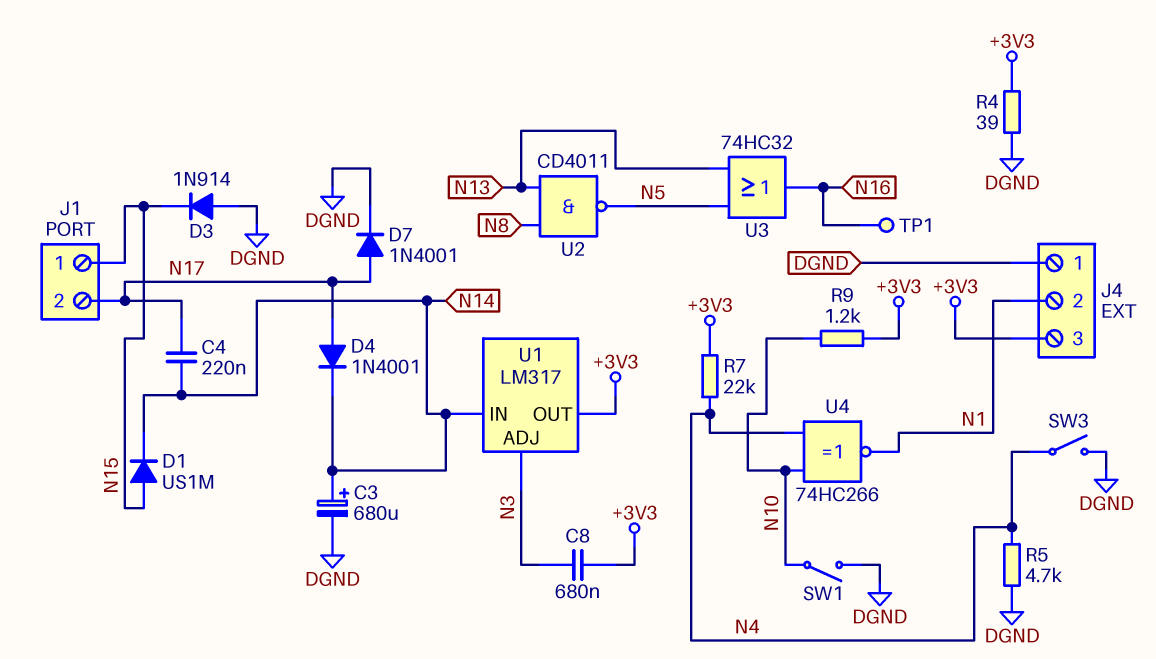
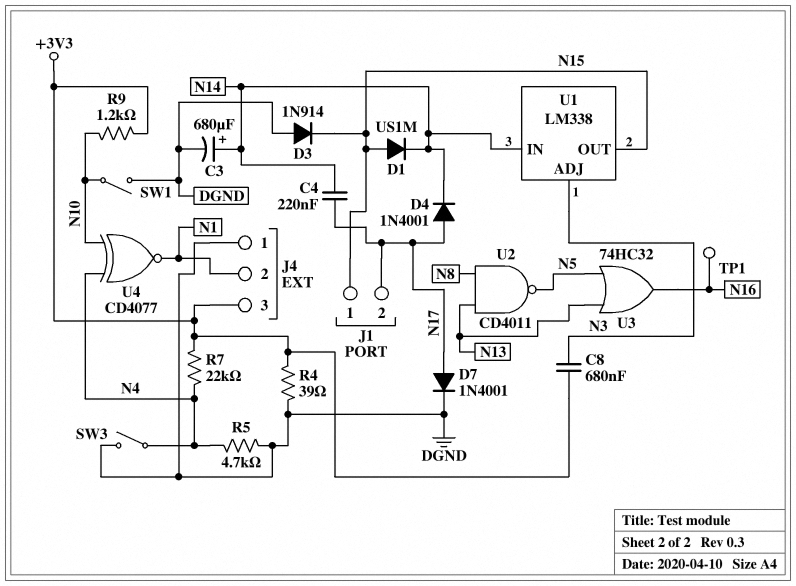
U1: LM317 -> LM338
U1 pin OUT: +3V3 -> N15
U4: XNOR 74HC266 (in N4, in N10, out N1) -> XNOR CD4077 (in N4, in N10, out N1)

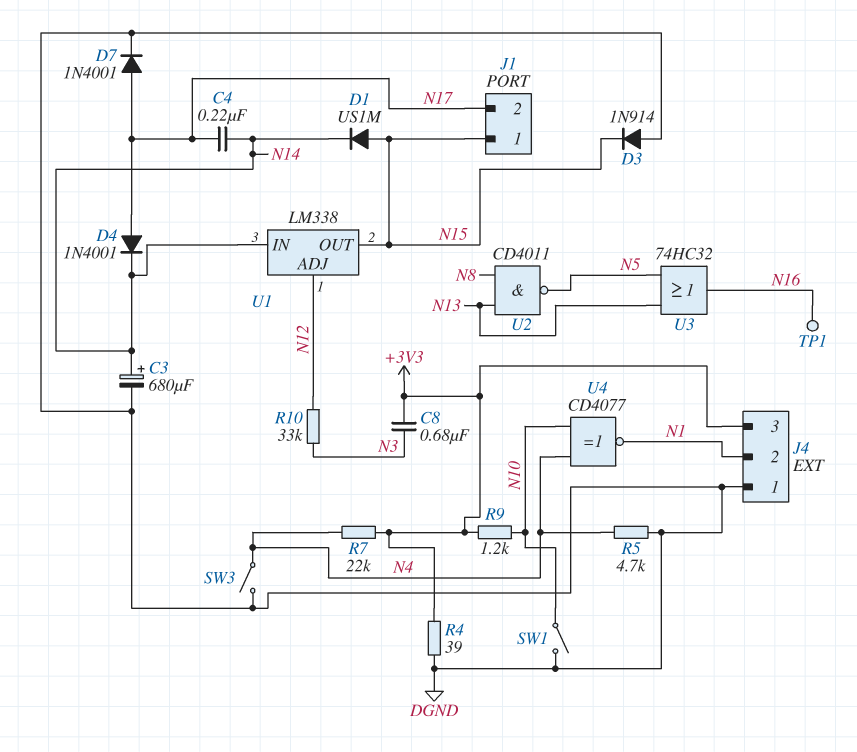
R10: none -> 33k (N3, N12)
U1 pin ADJ: N3 -> N12

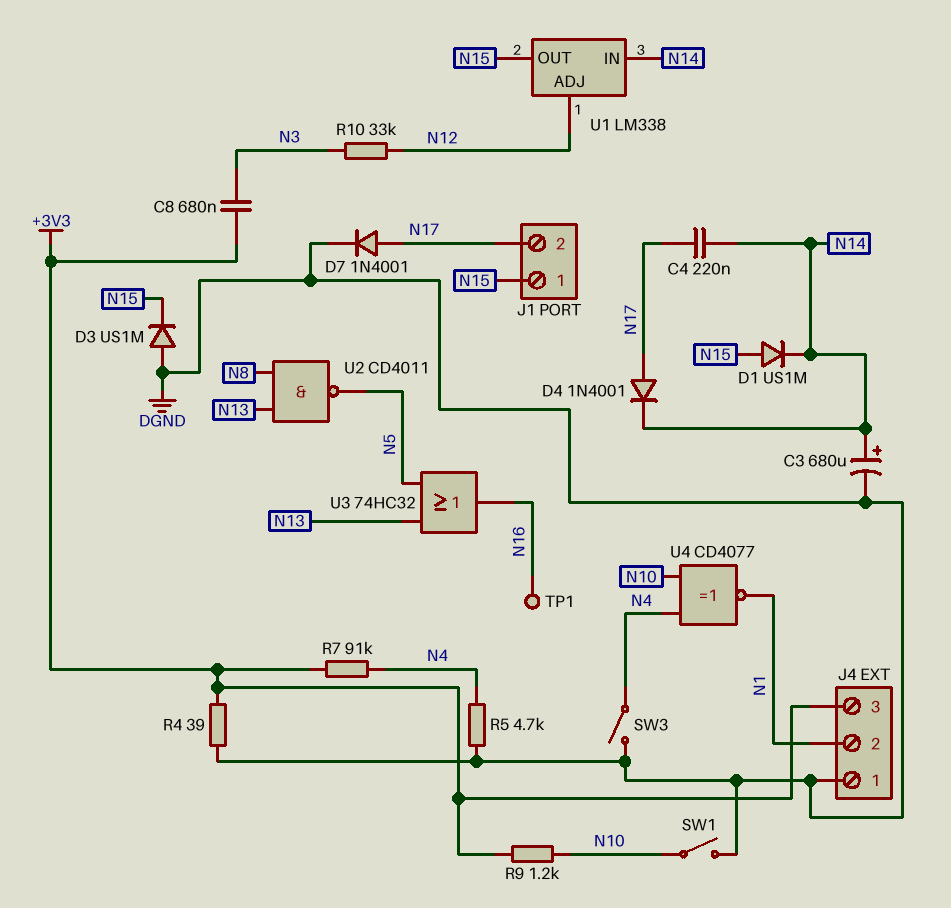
D3: diode 1N914 (A DGND, K N15) -> diode US1M (A DGND, K N15)
R7: 22k (+3V3, N4) -> 91k (+3V3, N4)

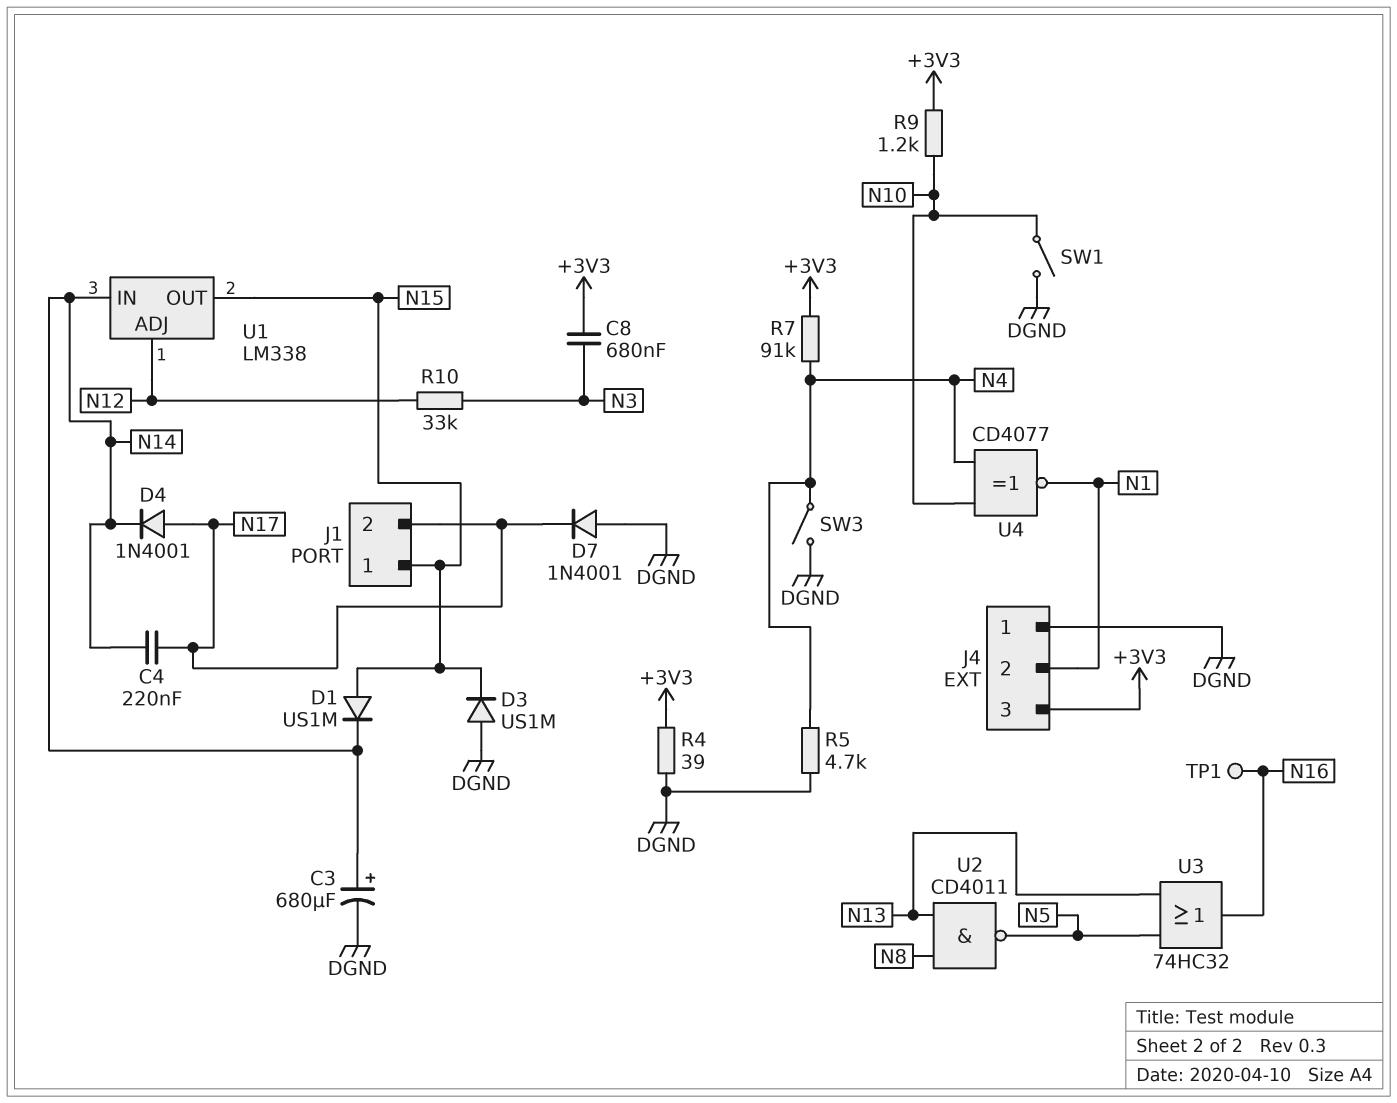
D7: diode 1N4001 (A N17, K DGND) -> diode 1N4001 (A DGND, K N17)

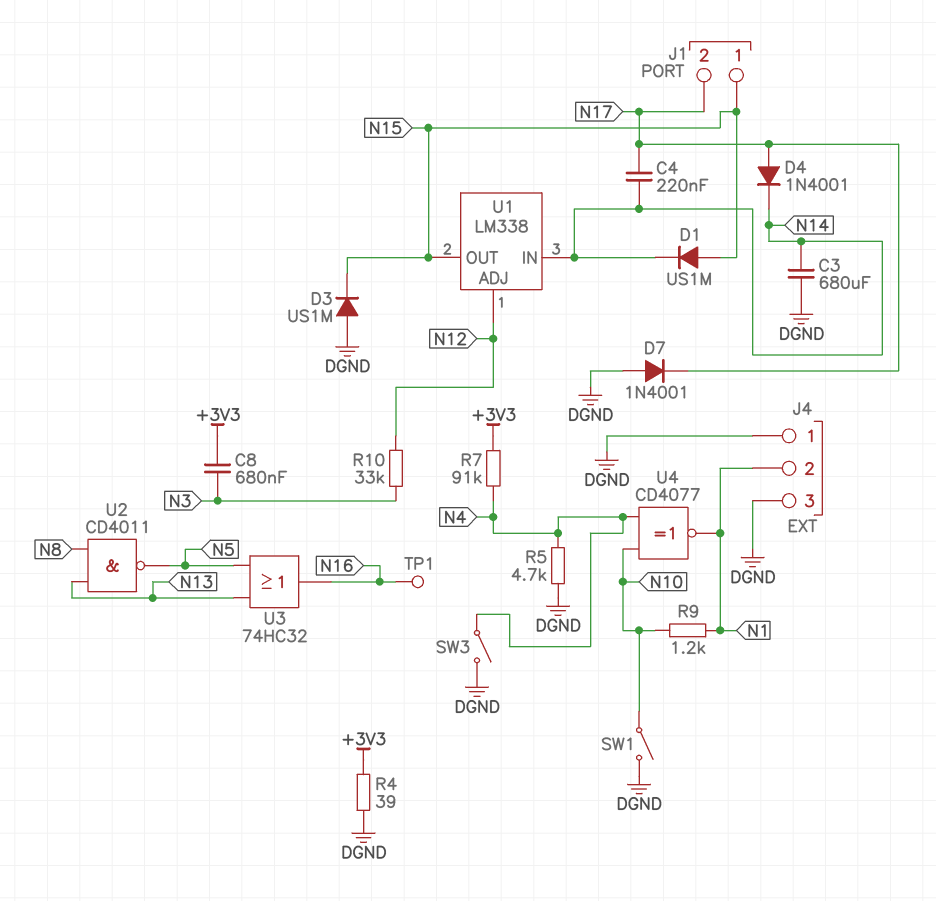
C3: 680uF (plus N14, minus DGND) -> 680uF (DGND, N14)
J4 pin 3: +3V3 -> DGND
R9: 1.2k (+3V3, N10) -> 1.2k (N1, N10)

